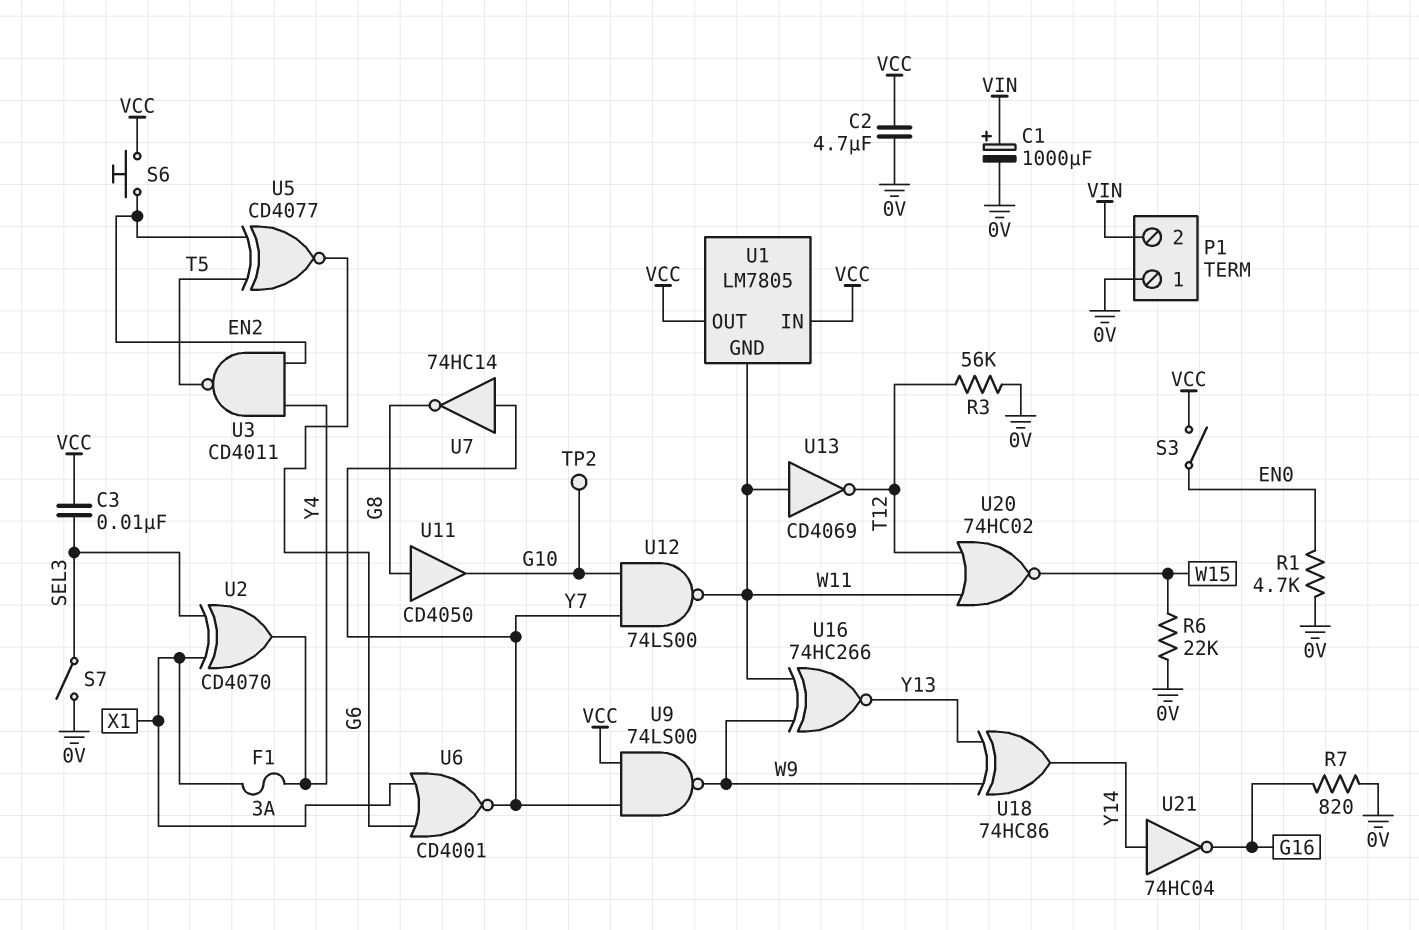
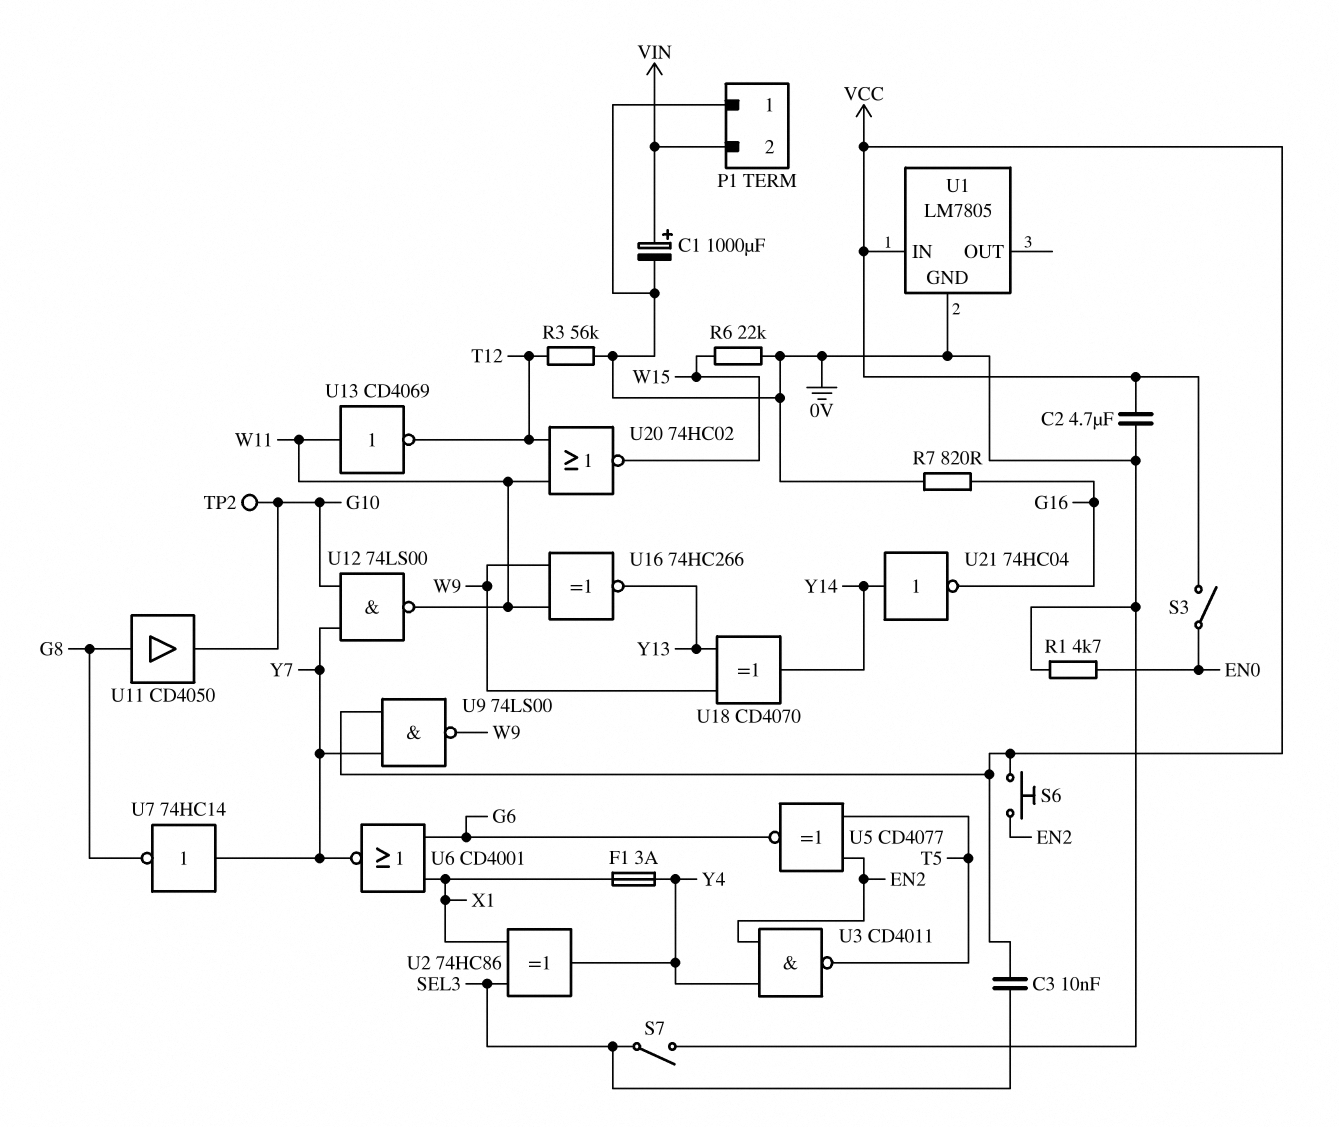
U1 pin GND: W11 -> 0V
U1 pin OUT: VCC -> none
U2: XOR CD4070 (in SEL3, in X1, out Y4) -> XOR 74HC86 (in SEL3, in X1, out Y4)
U18: XOR 74HC86 (in W9, in Y13, out Y14) -> XOR CD4070 (in W9, in Y13, out Y14)

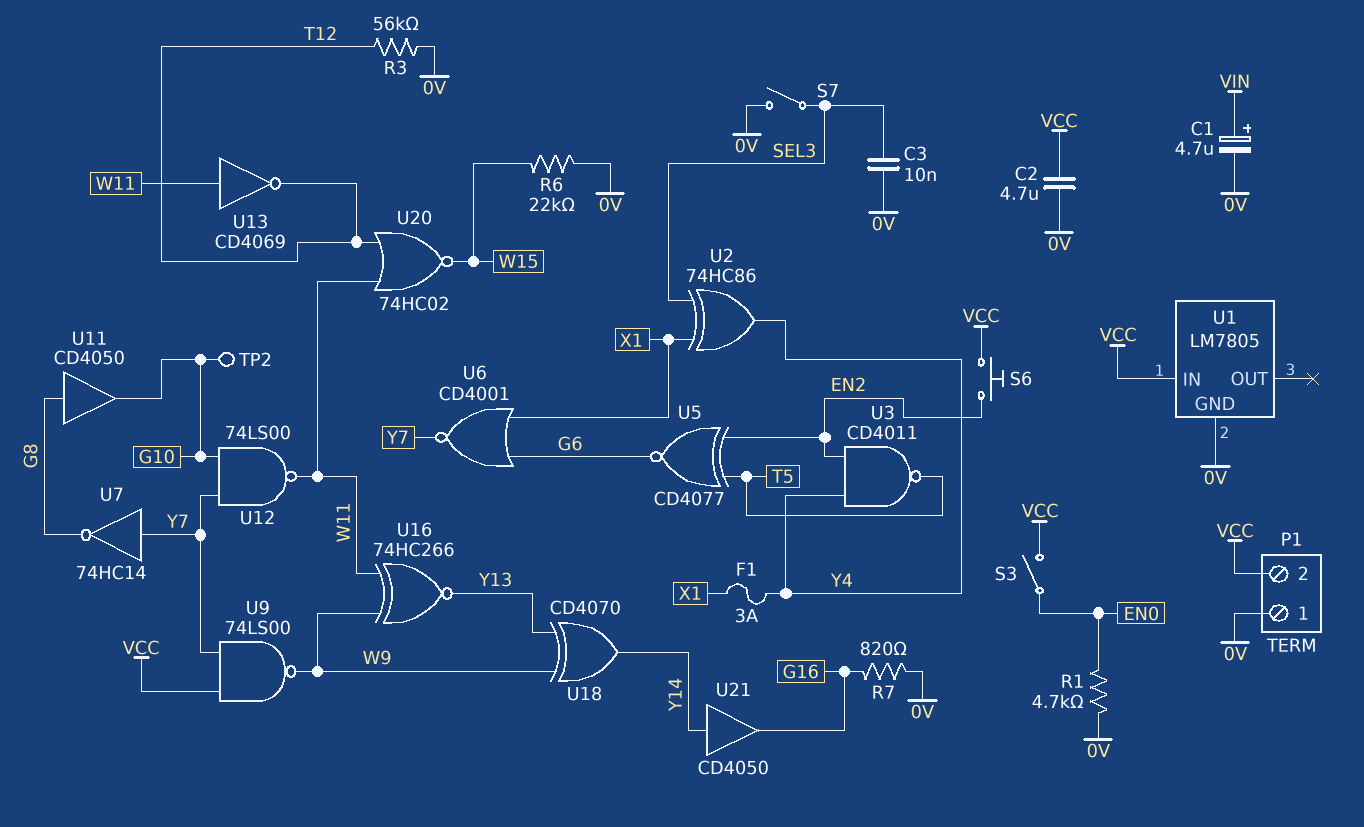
C1: 1000uF (plus VIN, minus 0V) -> 4.7uF (plus VIN, minus 0V)
C3: 10nF (SEL3, VCC) -> 10nF (0V, SEL3)
P1 pin 2: VIN -> VCC
U21: NOT 74HC04 (in Y14, out G16) -> buffer CD4050 (in Y14, out G16)

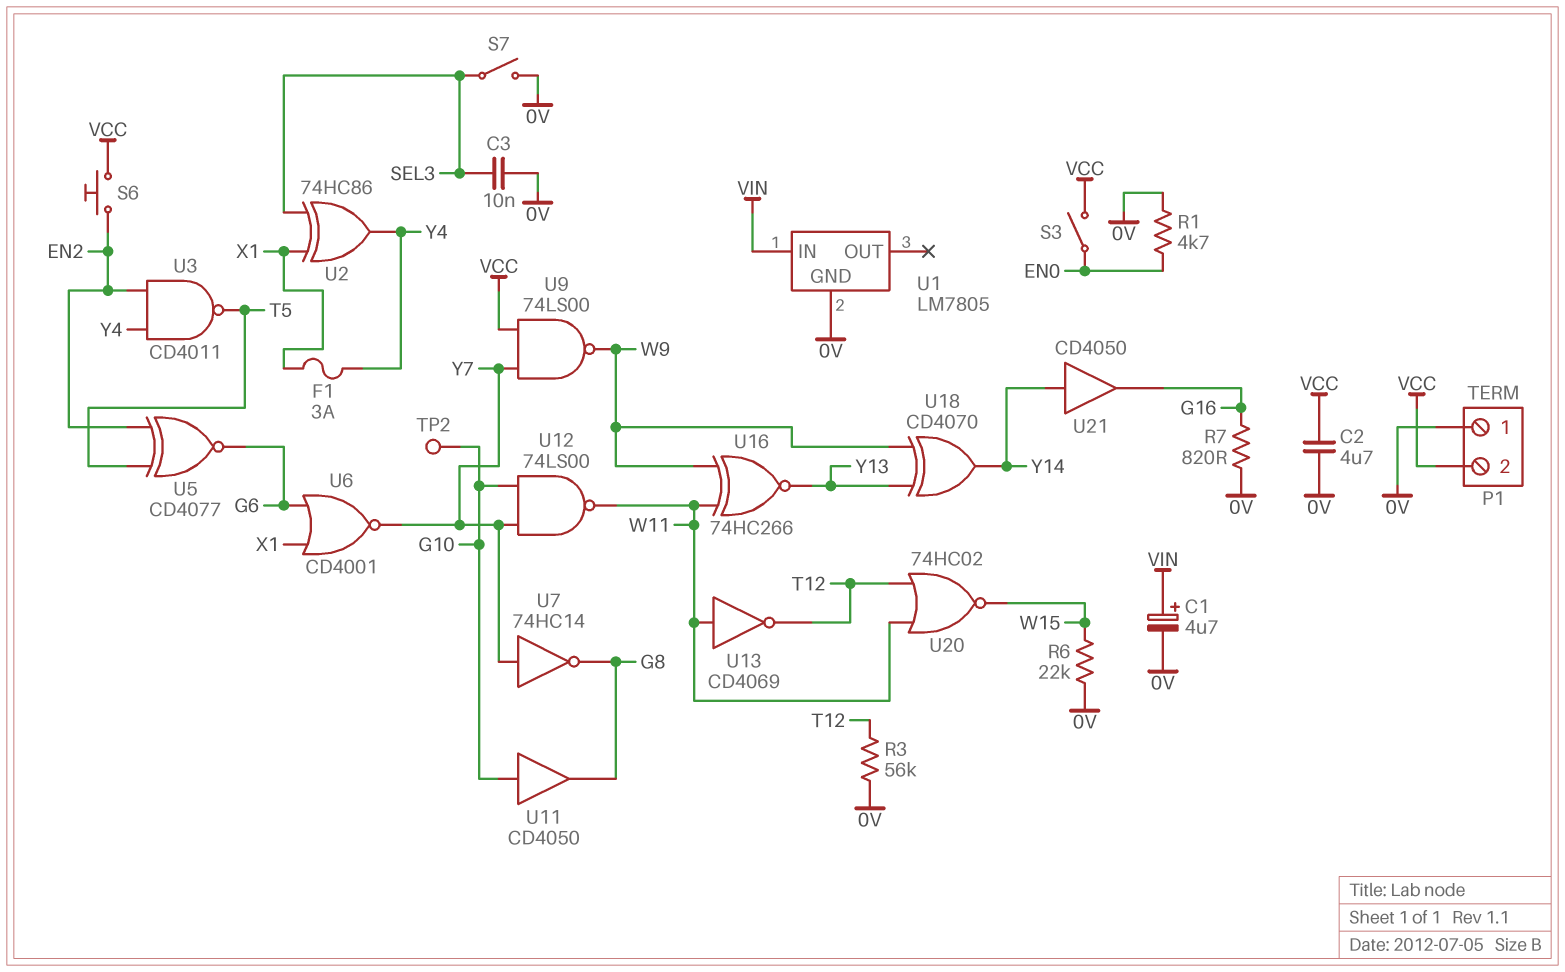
U1 pin IN: VCC -> VIN
U11: buffer CD4050 (in G8, out G10) -> buffer CD4050 (in G10, out G8)

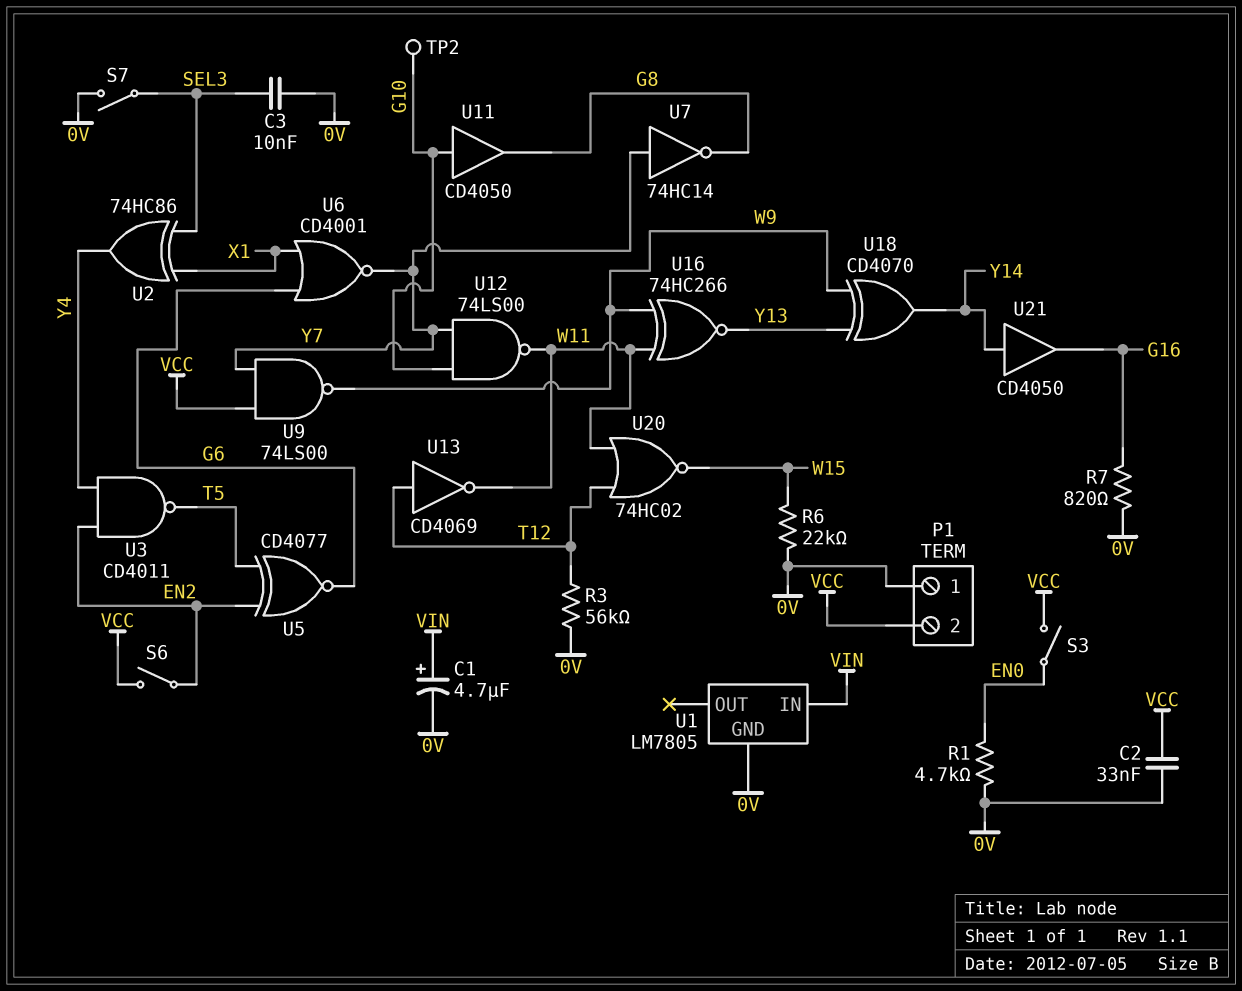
C2: 4.7uF (0V, VCC) -> 33nF (0V, VCC)
F1: 3A (X1, Y4) -> none
S6: button (EN2, VCC) -> switch (EN2, VCC)
U13: NOT CD4069 (in W11, out T12) -> NOT CD4069 (in T12, out W11)

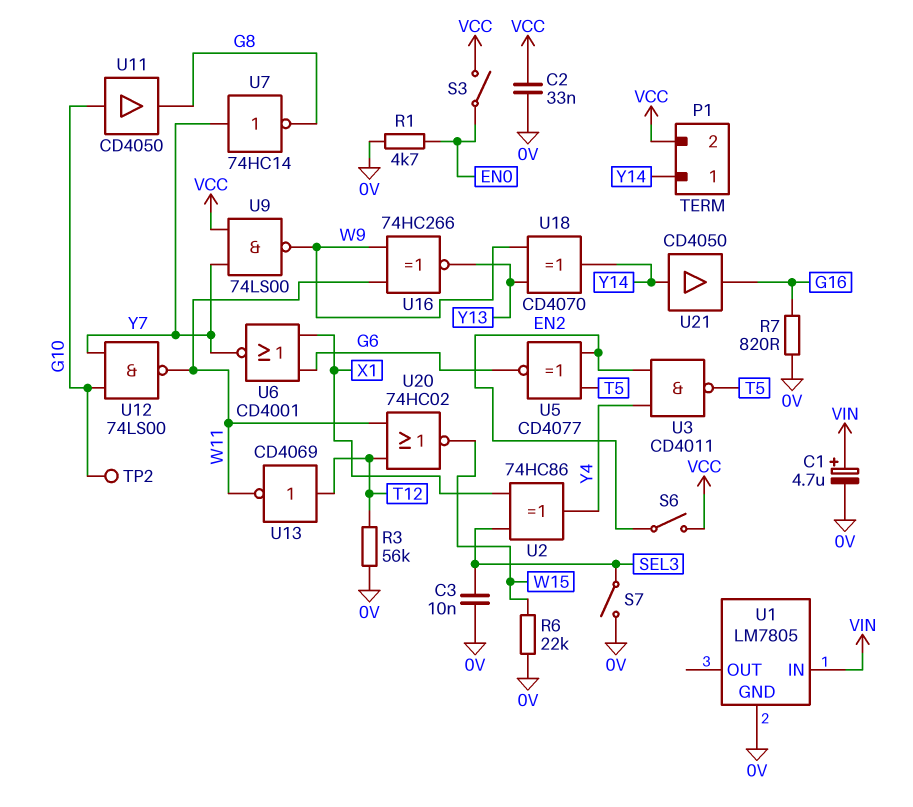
P1 pin 1: 0V -> Y14

